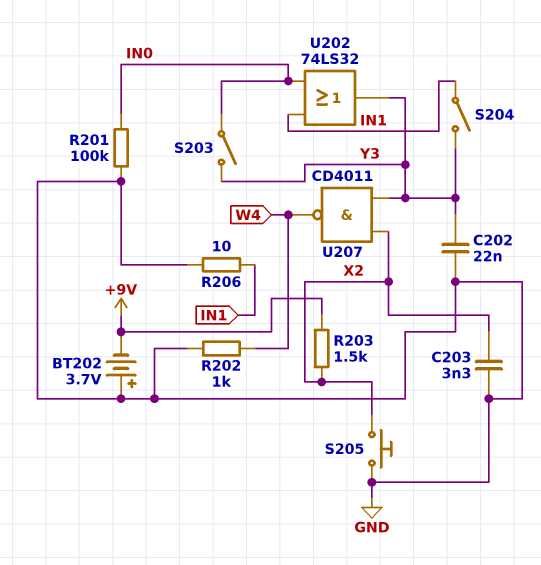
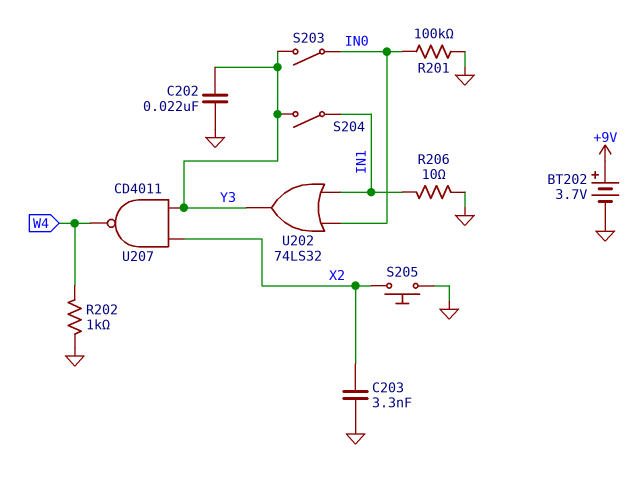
BT202: 3.7V (plus GND, minus +9V) -> 3.7V (plus +9V, minus GND)
R203: 1.5k (+9V, X2) -> none

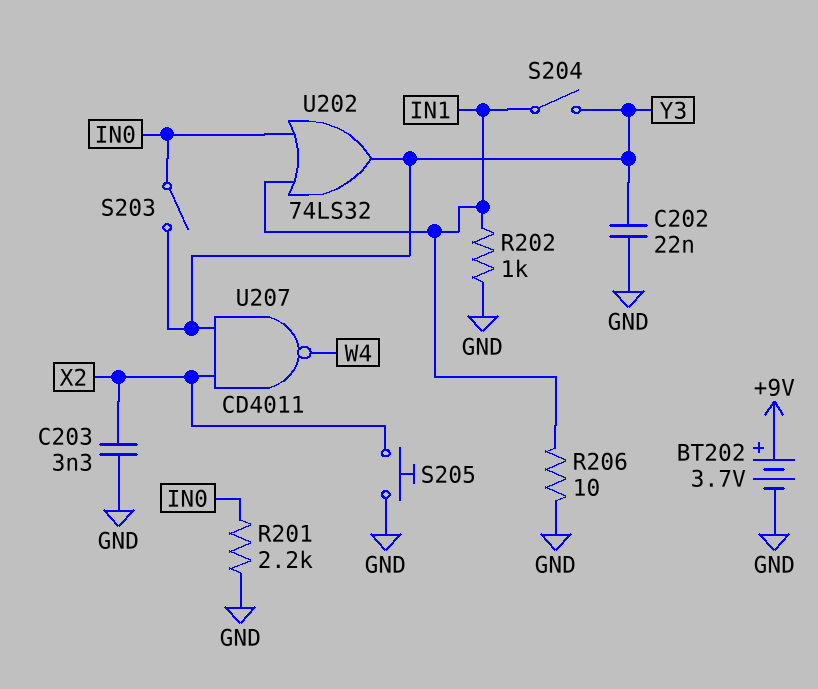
R201: 100k (GND, IN0) -> 2.2k (GND, IN0)
R202: 1k (GND, W4) -> 1k (GND, IN1)

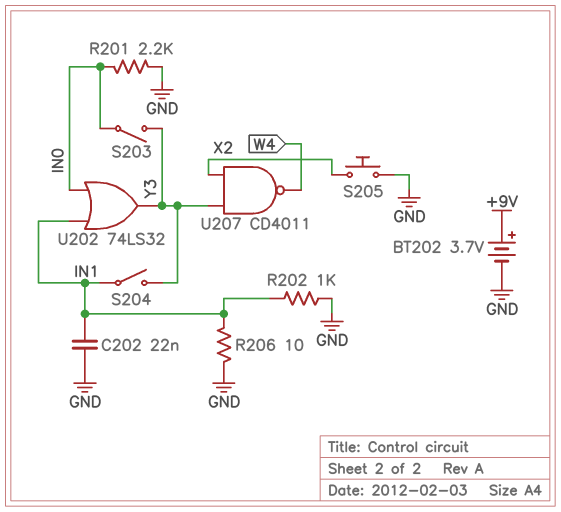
C202: 22nF (GND, Y3) -> 22nF (GND, IN1)
C203: 3.3nF (GND, X2) -> none

